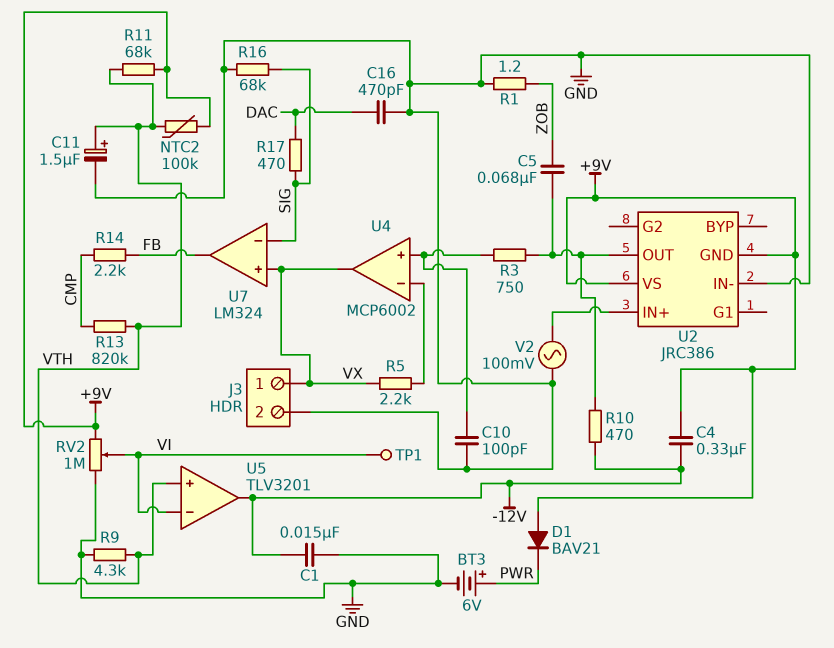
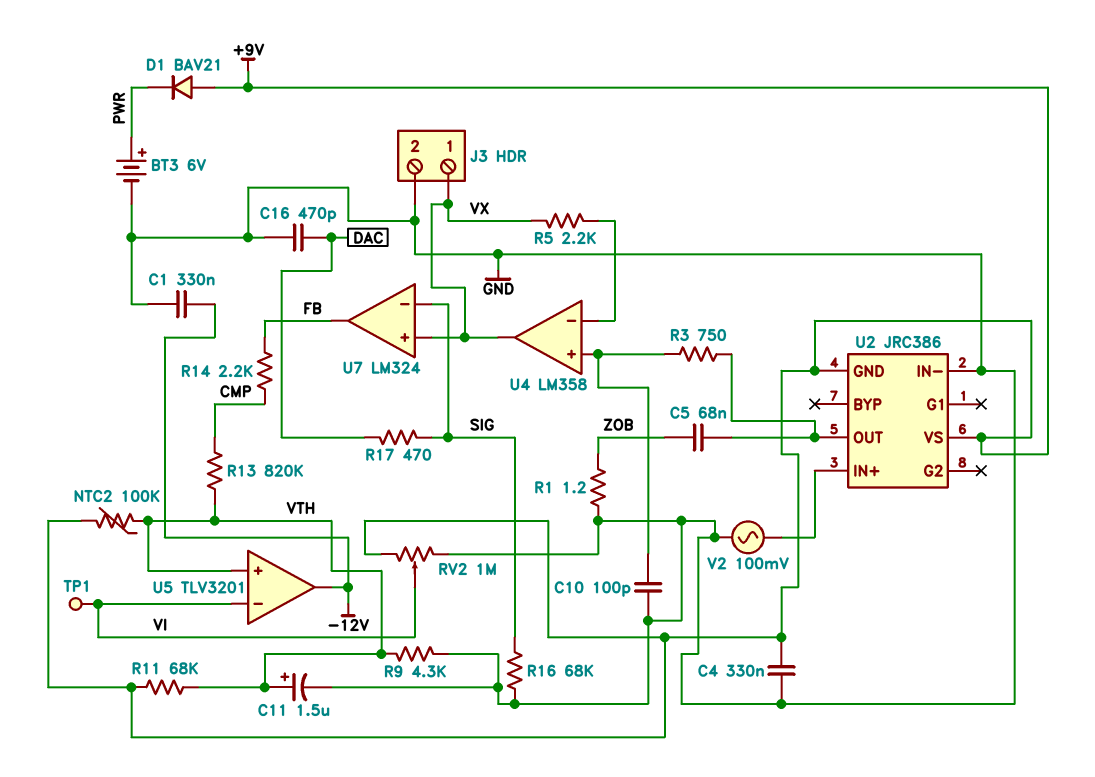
C1: 15nF (-12V, GND) -> 330nF (-12V, GND)
C4: 330nF (+9V, -12V) -> 330nF (+9V, GND)
R10: 470 (-12V, U2/OUT) -> none
U4: MCP6002 -> LM358

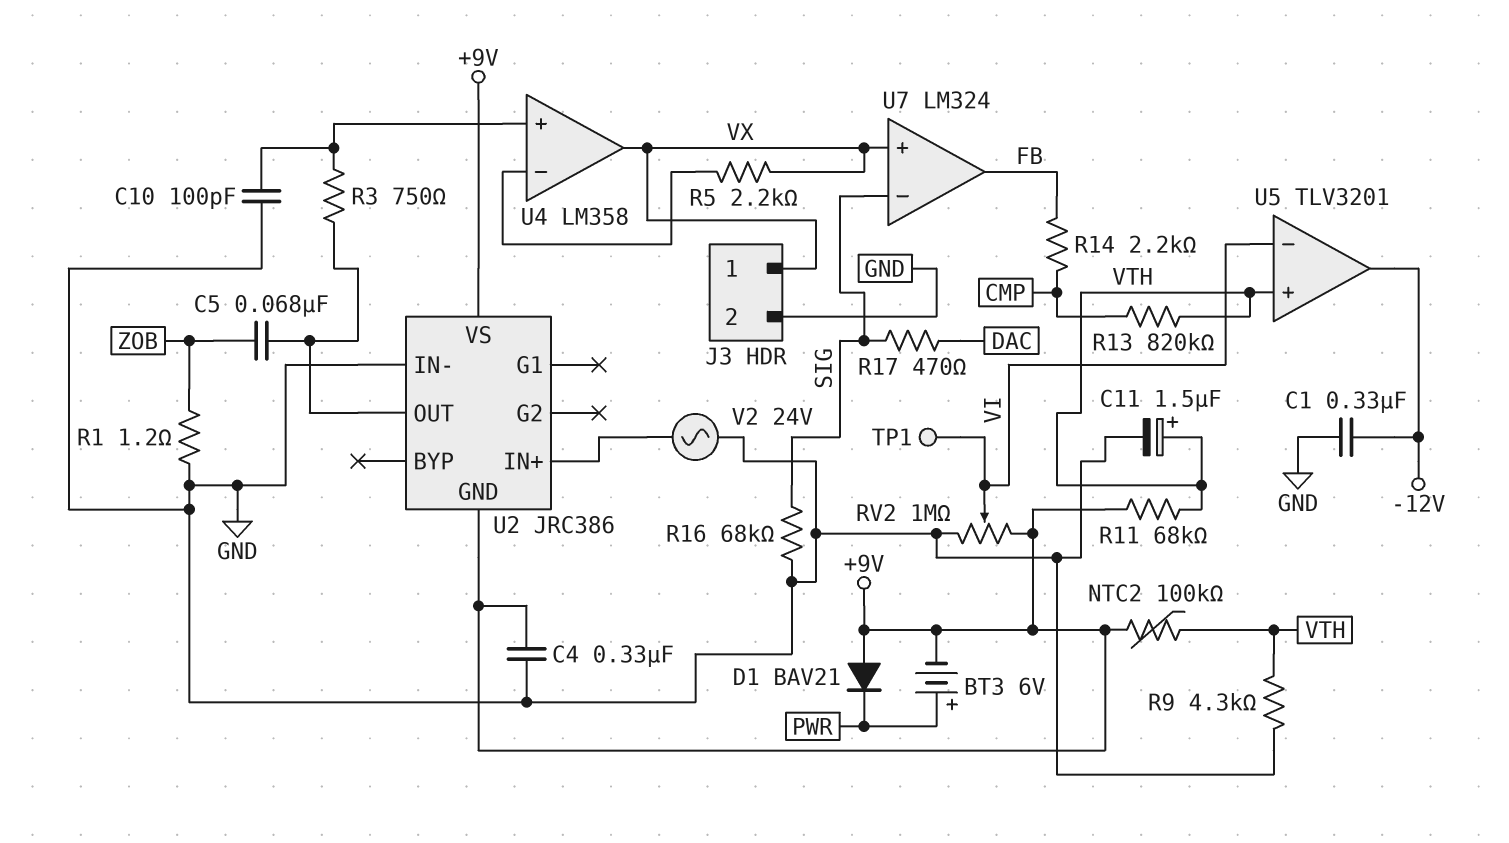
BT3: 6V (plus PWR, minus GND) -> 6V (plus PWR, minus +9V)
C16: 470pF (DAC, GND) -> none
V2: AC 100mV (GND, U2/IN+) -> AC 24V (GND, U2/IN+)

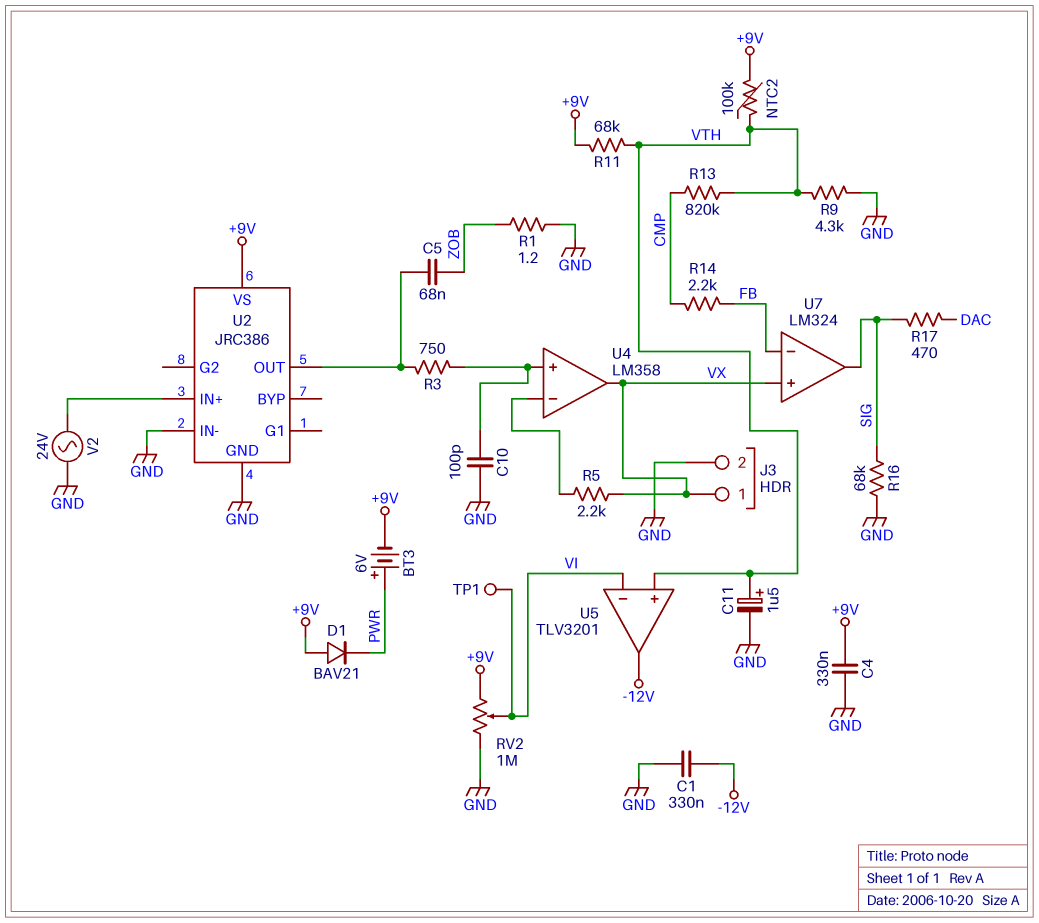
U2 pin GND: +9V -> GND
U7 pin in-: SIG -> FB
U7 pin out: FB -> SIG

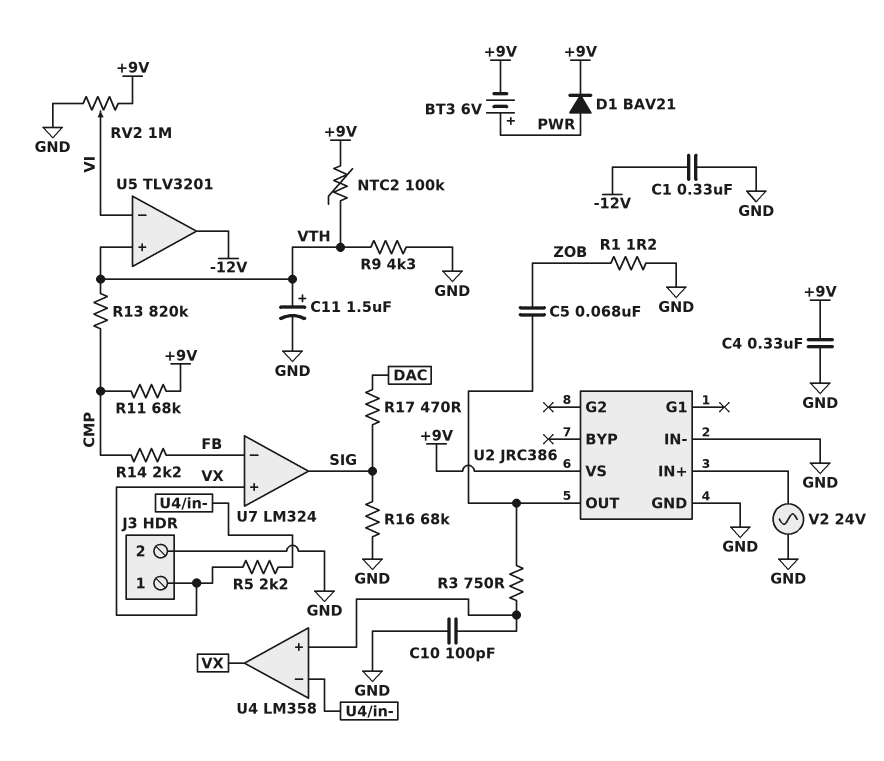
D1: diode BAV21 (A +9V, K PWR) -> diode BAV21 (A PWR, K +9V)
R11: 68k (+9V, VTH) -> 68k (+9V, CMP)
TP1: test point (VI) -> none

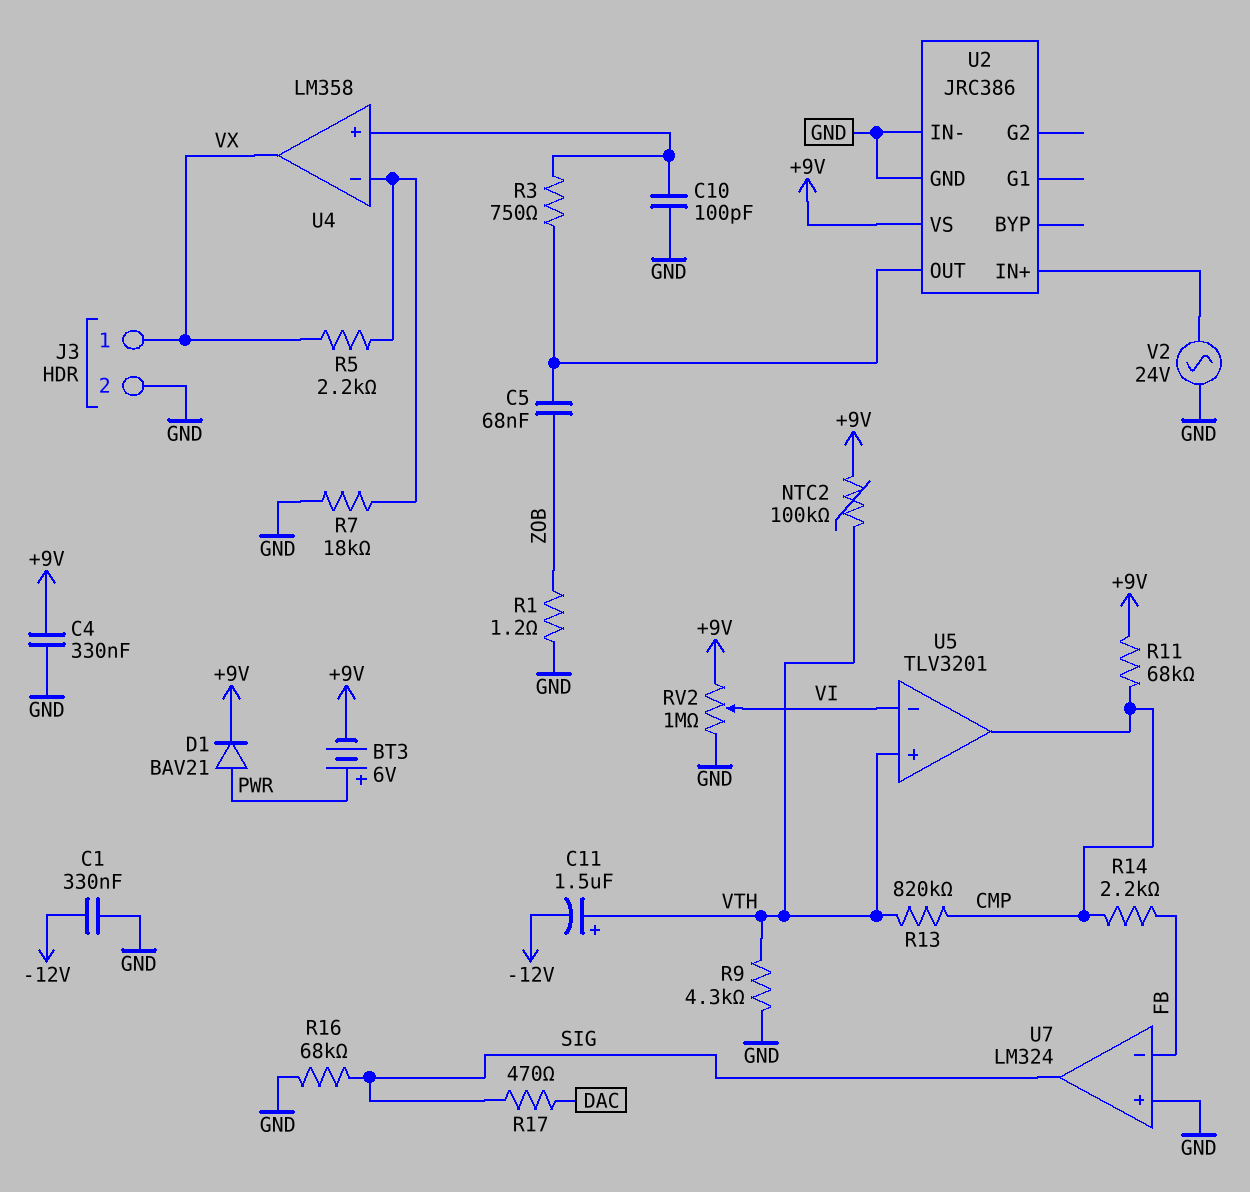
C11: 1.5uF (plus VTH, minus GND) -> 1.5uF (plus VTH, minus -12V)
R7: none -> 18k (GND, U4/in-)
U5 pin out: -12V -> CMP
U7 pin in+: VX -> GND

